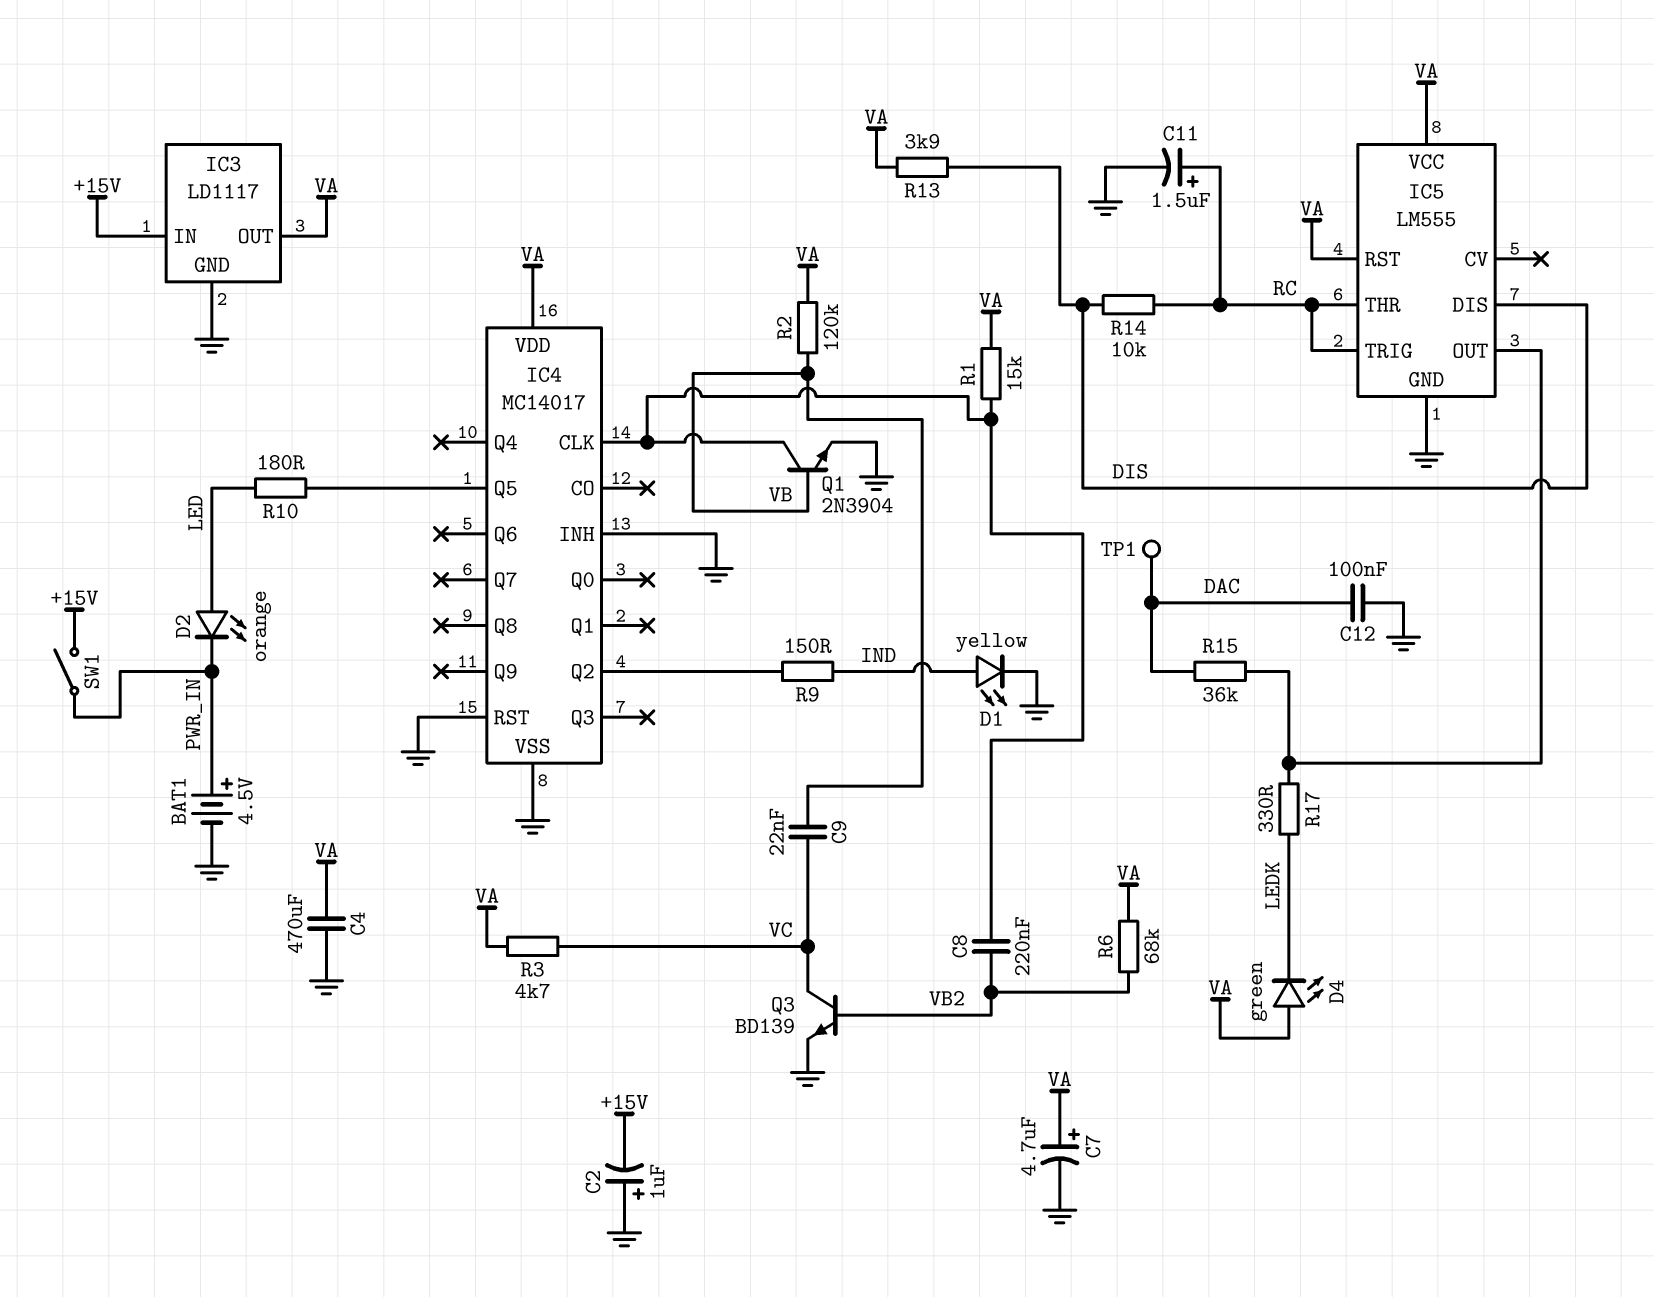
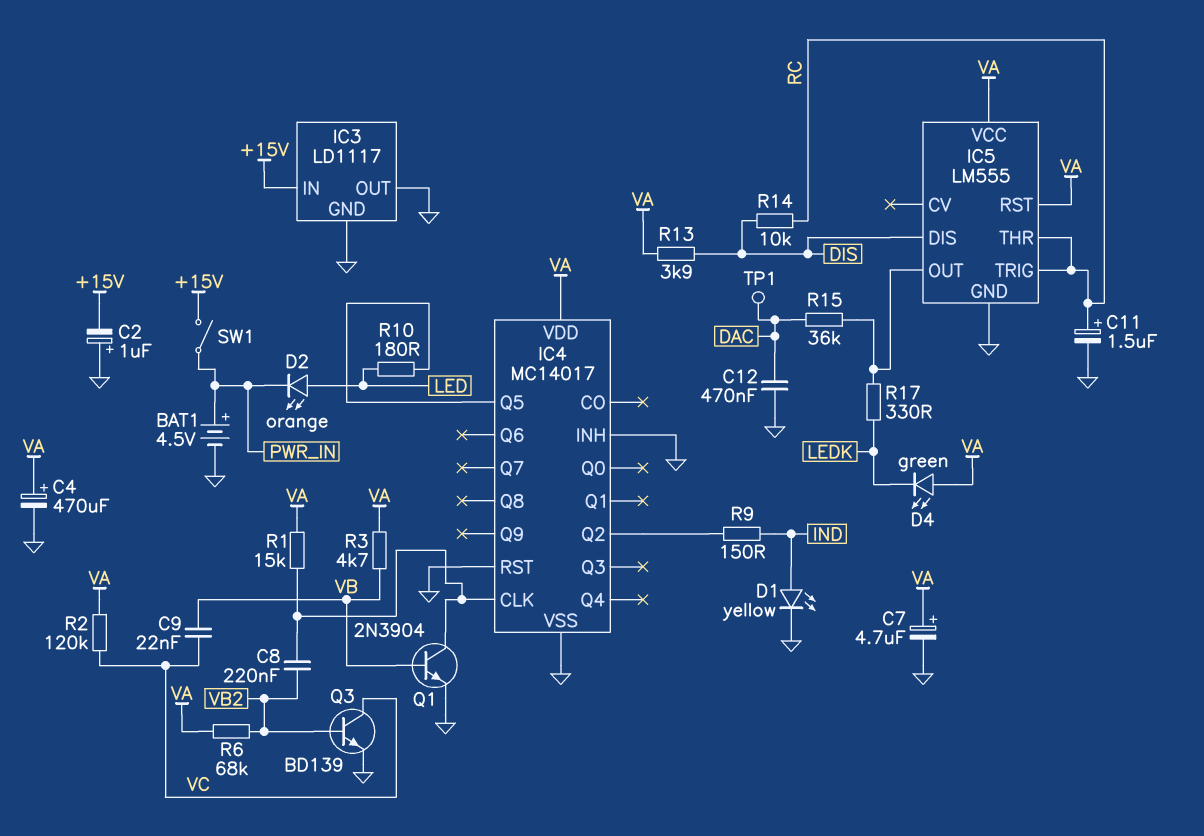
C4: 470uF (GND, VA) -> 470uF (plus VA, minus GND)
C12: 100nF (DAC, GND) -> 470nF (DAC, GND)
IC3 pin OUT: VA -> GND
R2: 120k (VA, VB) -> 120k (VA, VC)
R3: 4.7k (VA, VC) -> 4.7k (VA, VB)

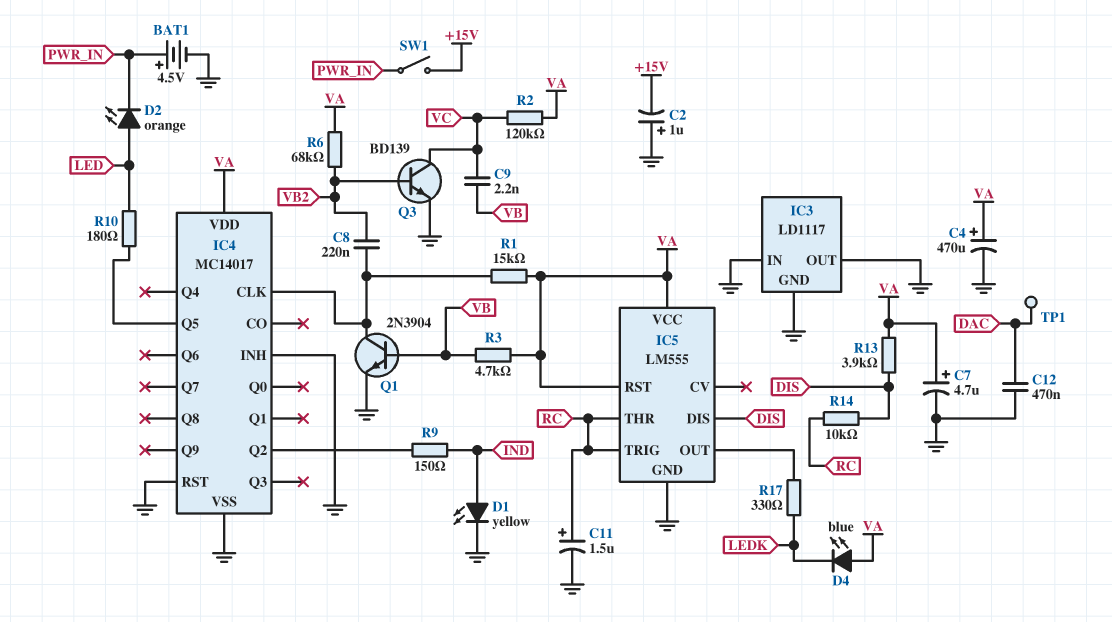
C9: 22nF (VB, VC) -> 2.2nF (VB, VC)
D4: LED green (A VA, K LEDK) -> LED blue (A VA, K LEDK)
IC3 pin IN: +15V -> GND
R15: 36k (DAC, IC5/OUT) -> none

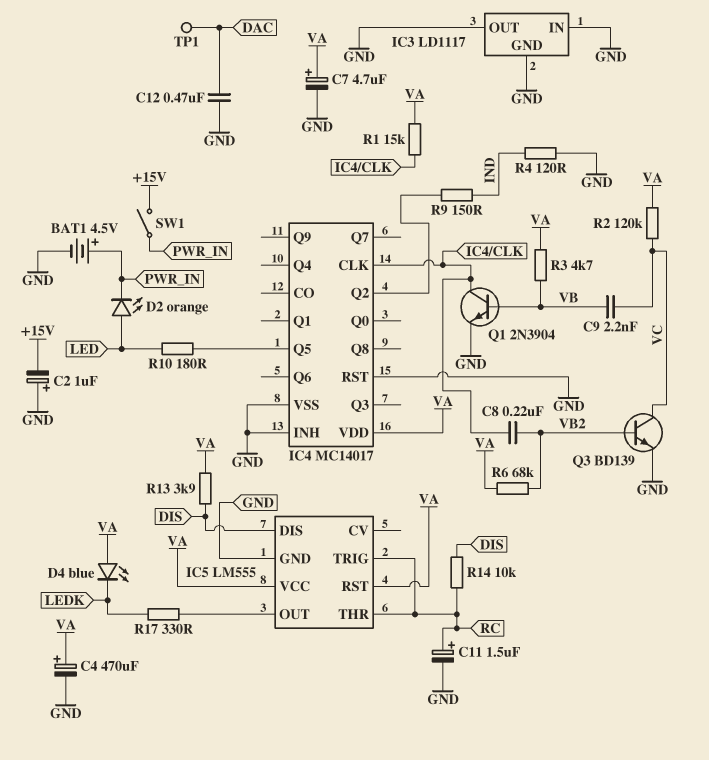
D1: LED yellow (A IND, K GND) -> none
R4: none -> 120 (GND, IND)

